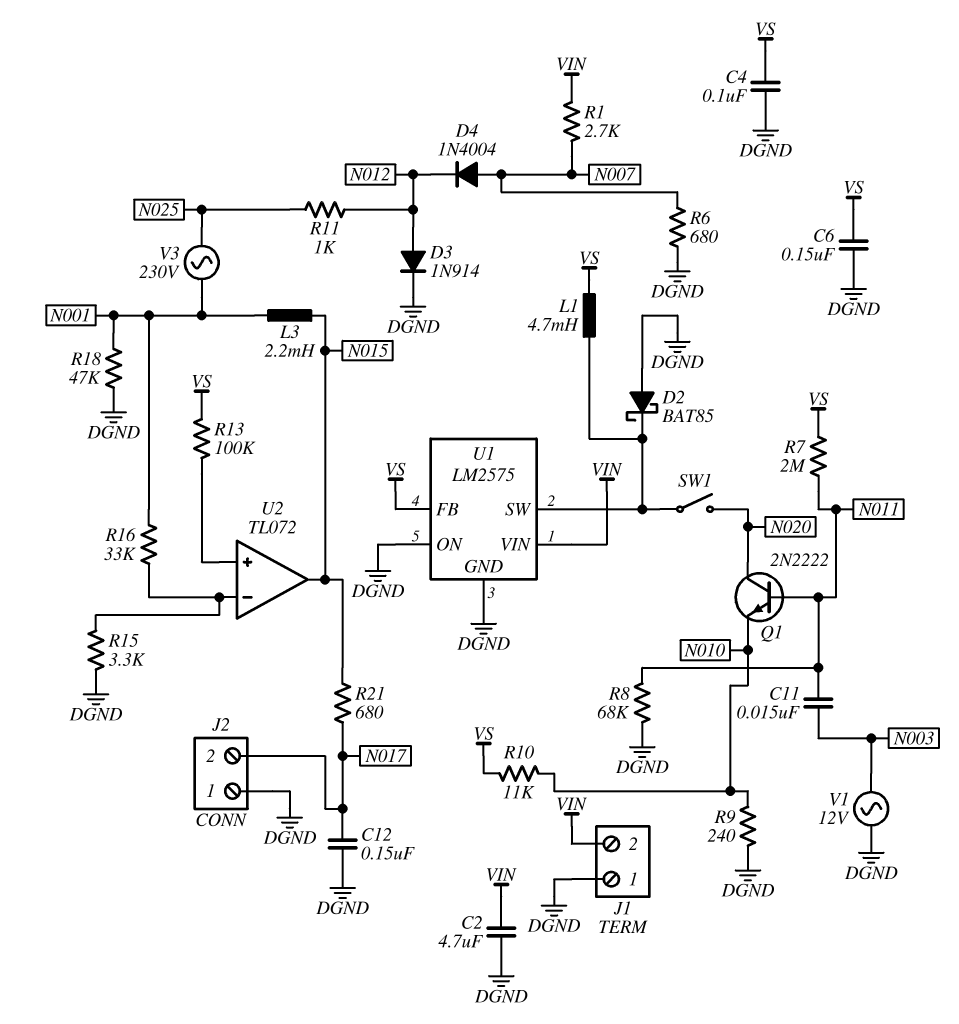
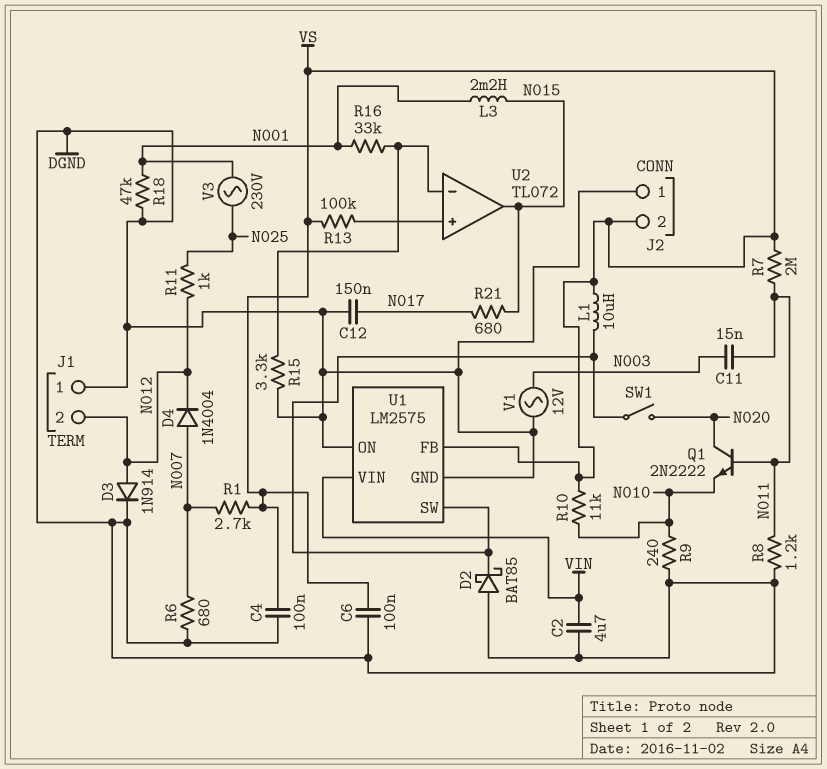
C6: 150nF (DGND, VS) -> 100nF (DGND, VS)
J1 pin 2: VIN -> N012
J2 pin 2: N017 -> VS
L1: 4.7mH (U1/SW, VS) -> 10uH (U1/SW, VS)
R1: 2.7k (N007, VIN) -> 2.7k (N007, VS)
R8: 68k (DGND, N011) -> 1.2k (DGND, N011)

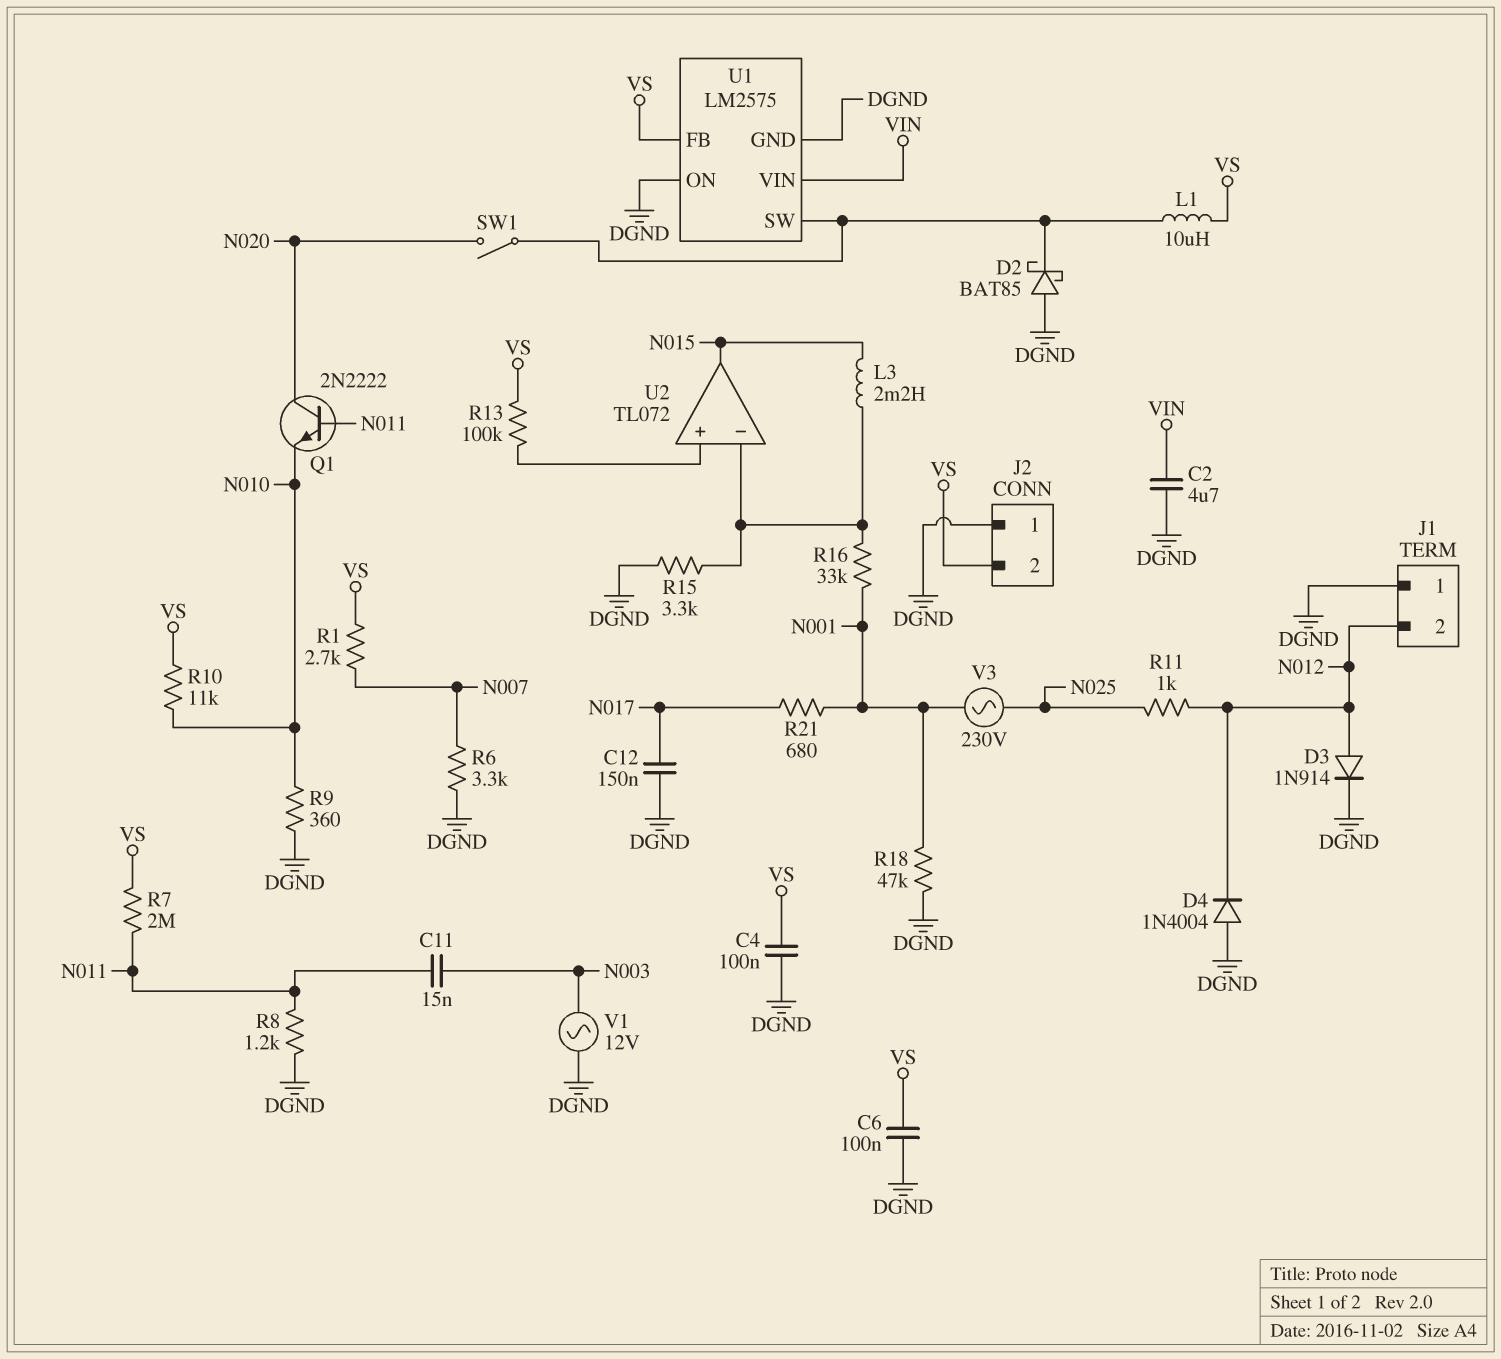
D4: diode 1N4004 (A N007, K N012) -> diode 1N4004 (A DGND, K N012)
L3: 2.2mH (N001, N015) -> 2.2mH (N015, U2/in-)
R6: 680 (DGND, N007) -> 3.3k (DGND, N007)
R9: 240 (DGND, N010) -> 360 (DGND, N010)
R21: 680 (N015, N017) -> 680 (N001, N017)

